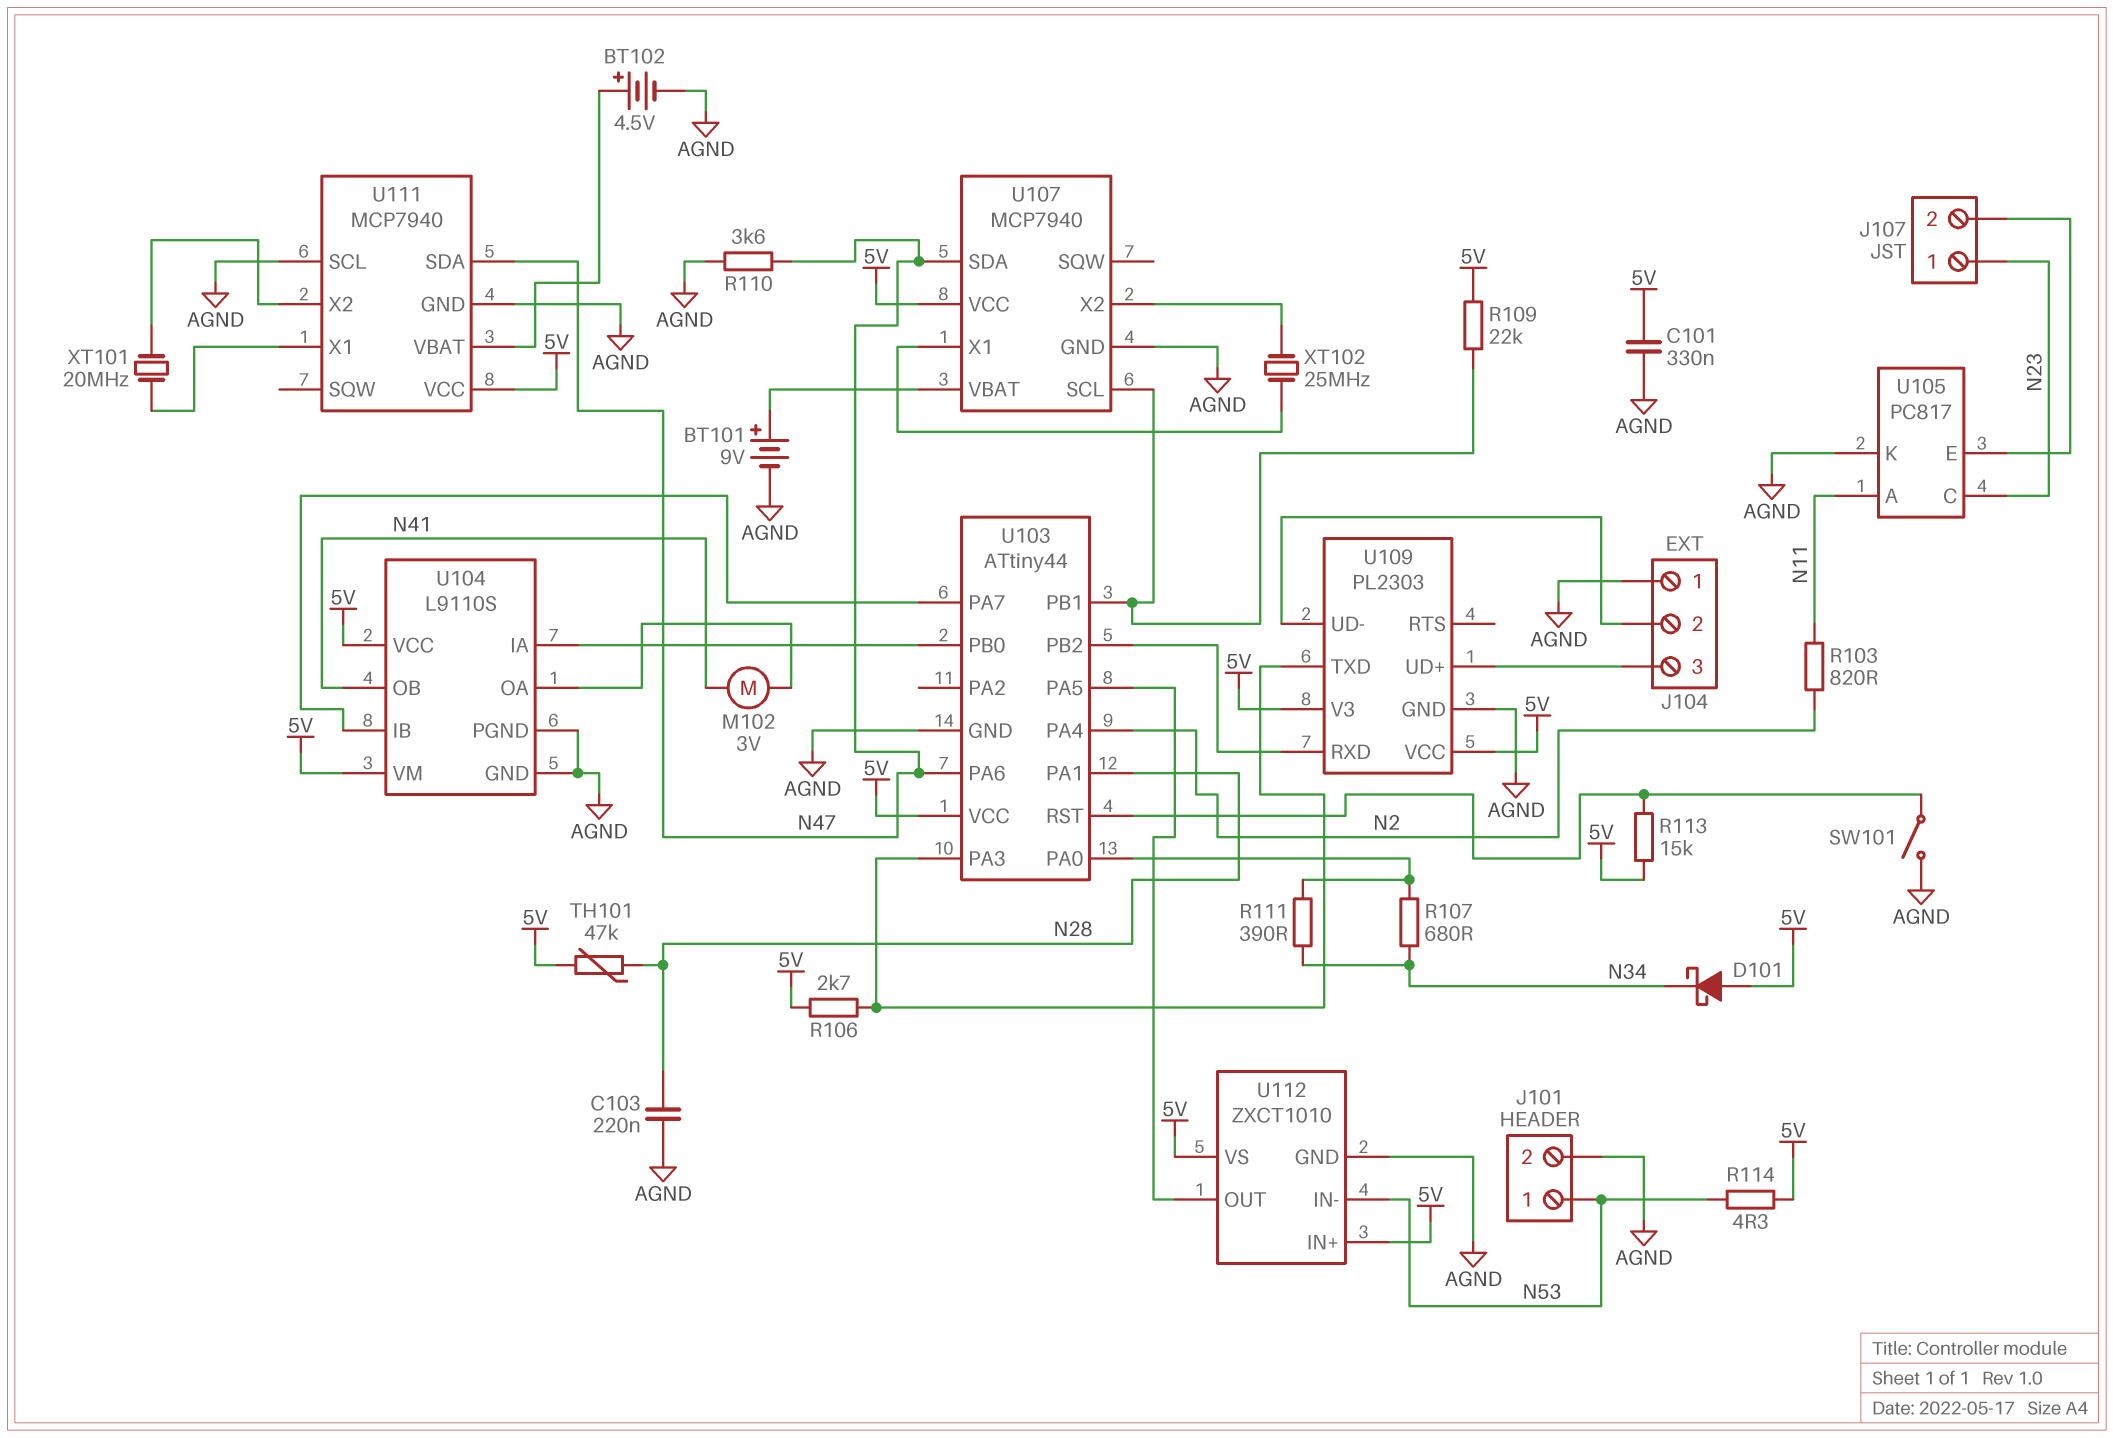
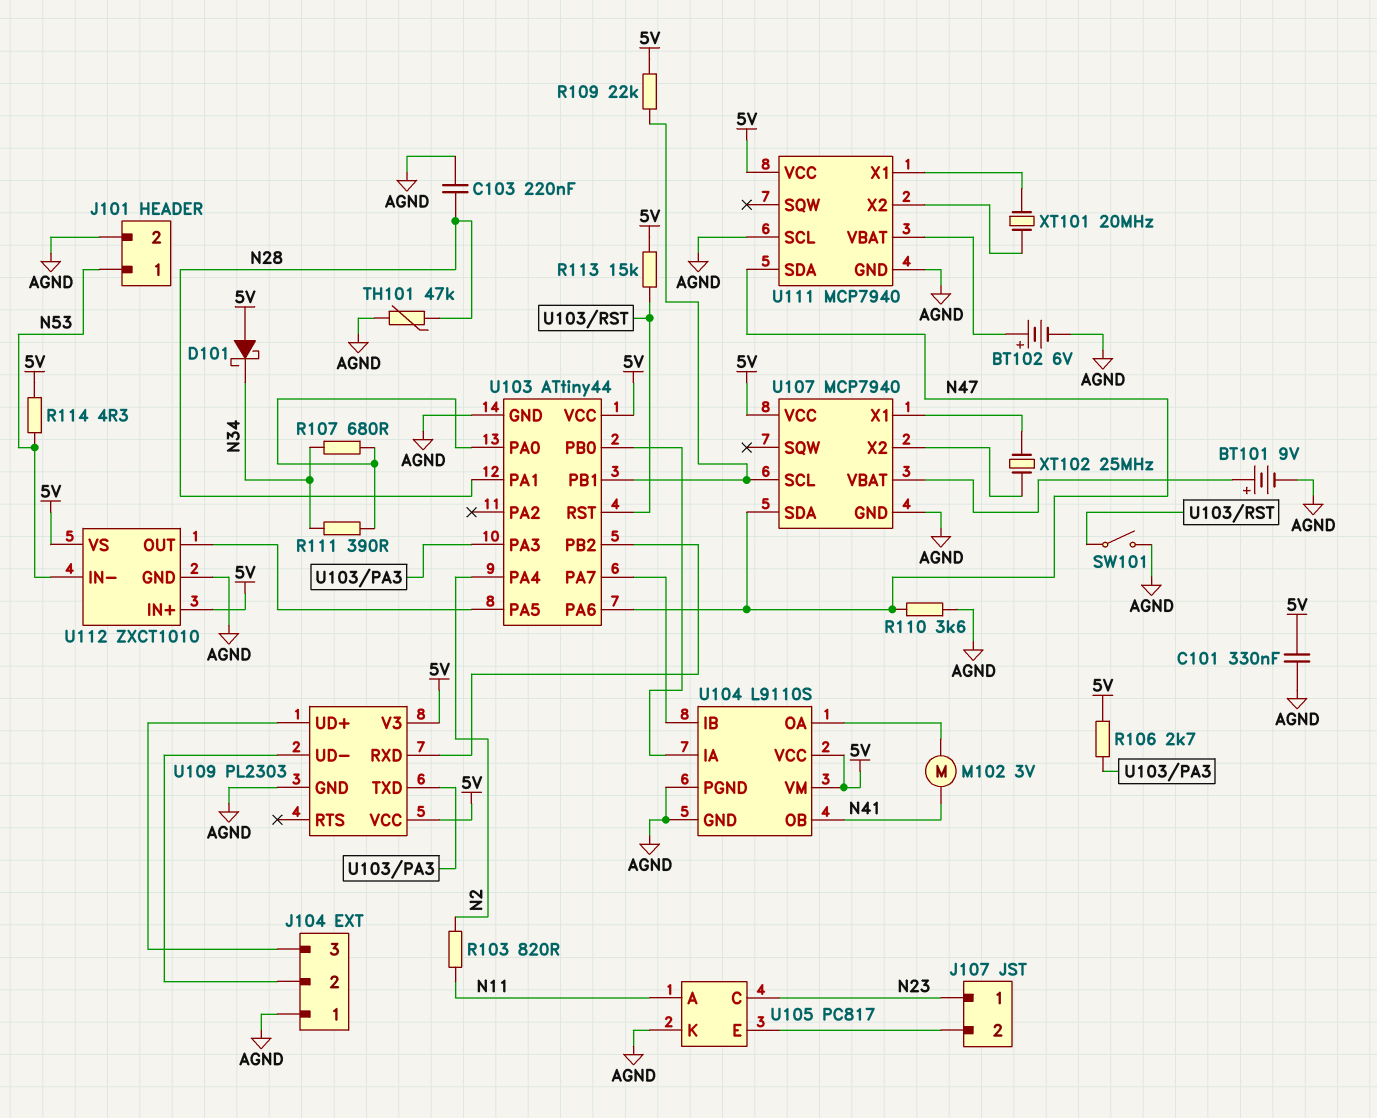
BT102: 4.5V (plus U111/VBAT, minus AGND) -> 6V (plus U111/VBAT, minus AGND)
TH101: 47k (5V, N28) -> 47k (AGND, N28)

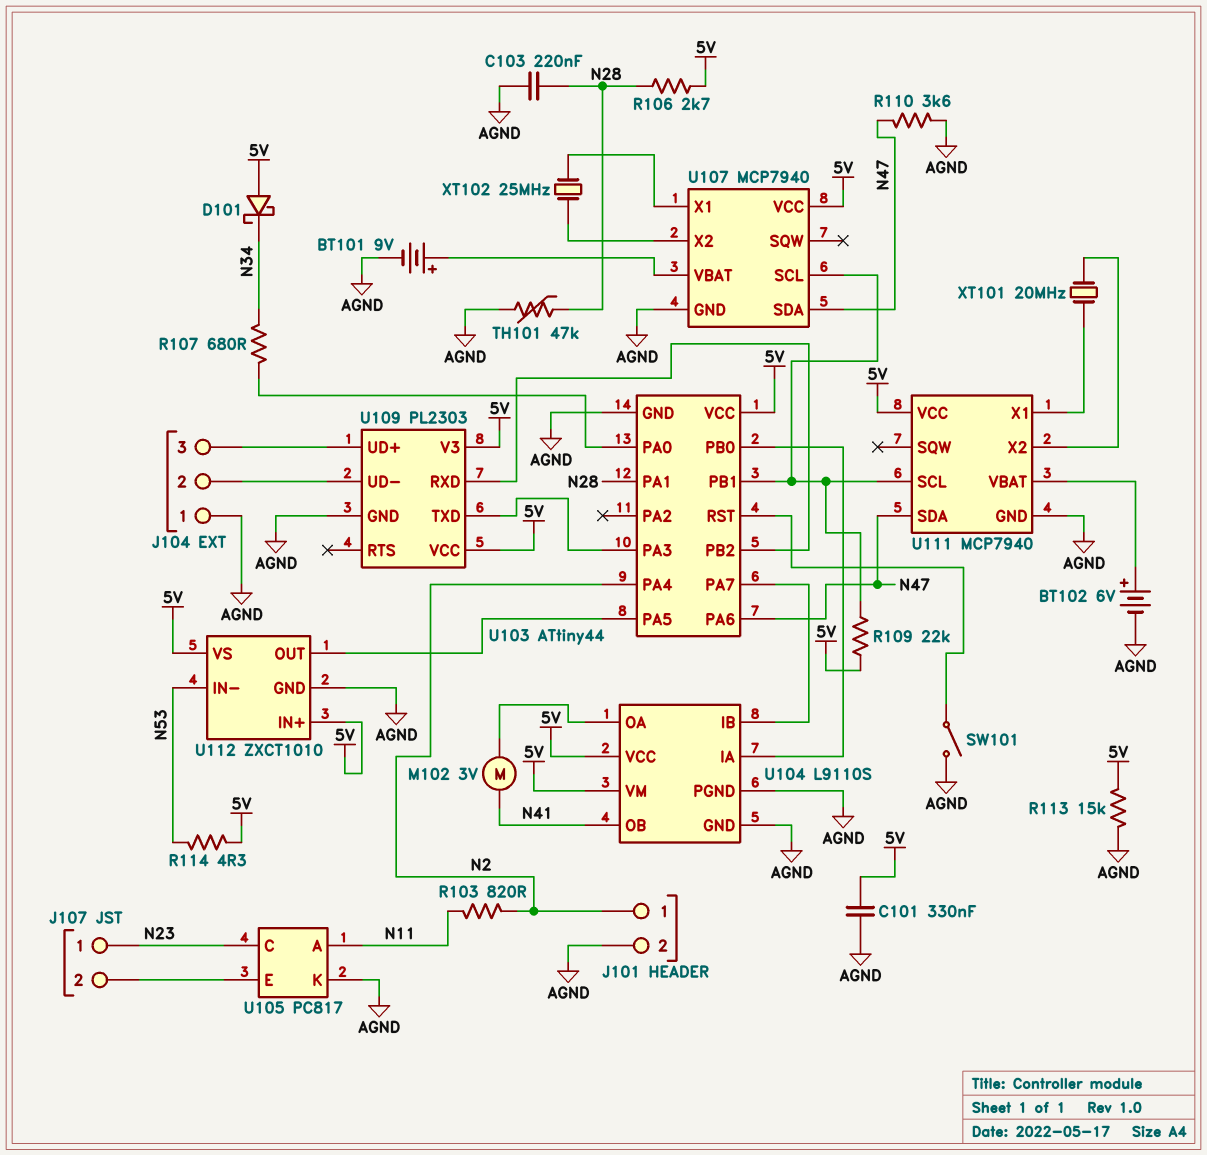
J101 pin 1: N53 -> N2
R106: 2.7k (5V, U103/PA3) -> 2.7k (5V, N28)
R111: 390 (N34, U103/PA0) -> none
R113: 15k (5V, U103/RST) -> 15k (5V, AGND)
U111 pin SCL: AGND -> U103/PB1

